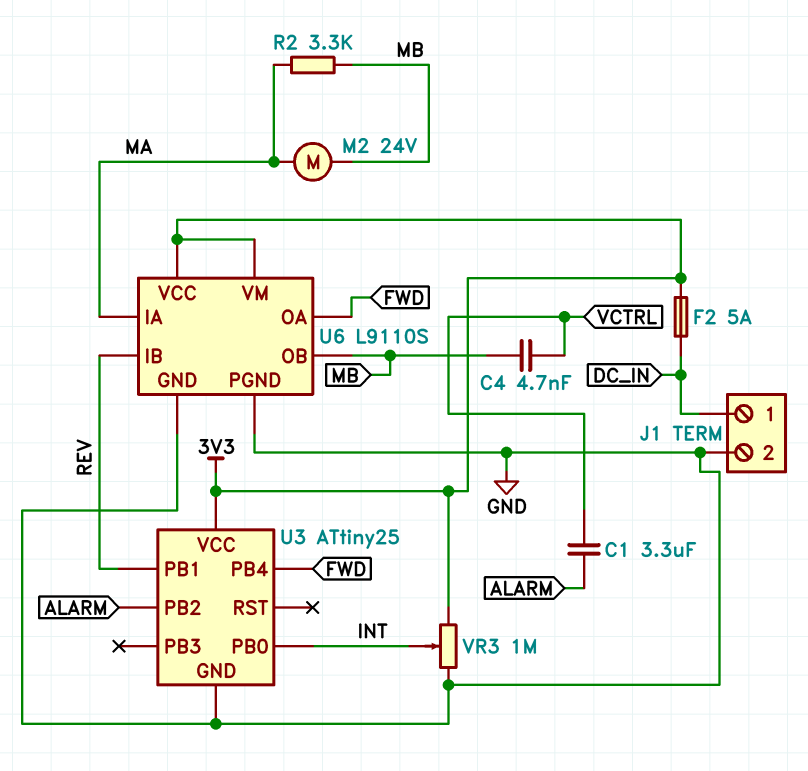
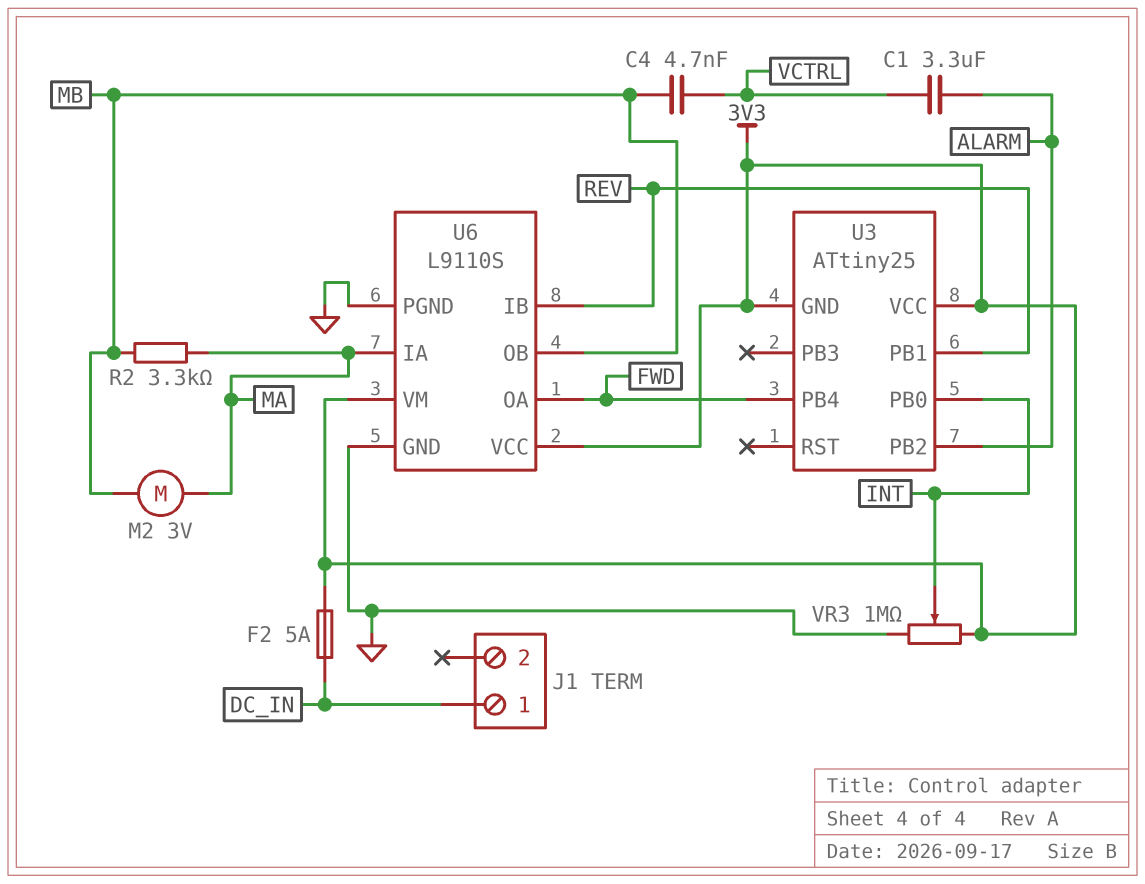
J1 pin 2: GND -> none
M2: motor 24V (MA, MB) -> motor 3V (MA, MB)
U3 pin GND: GND -> 3V3

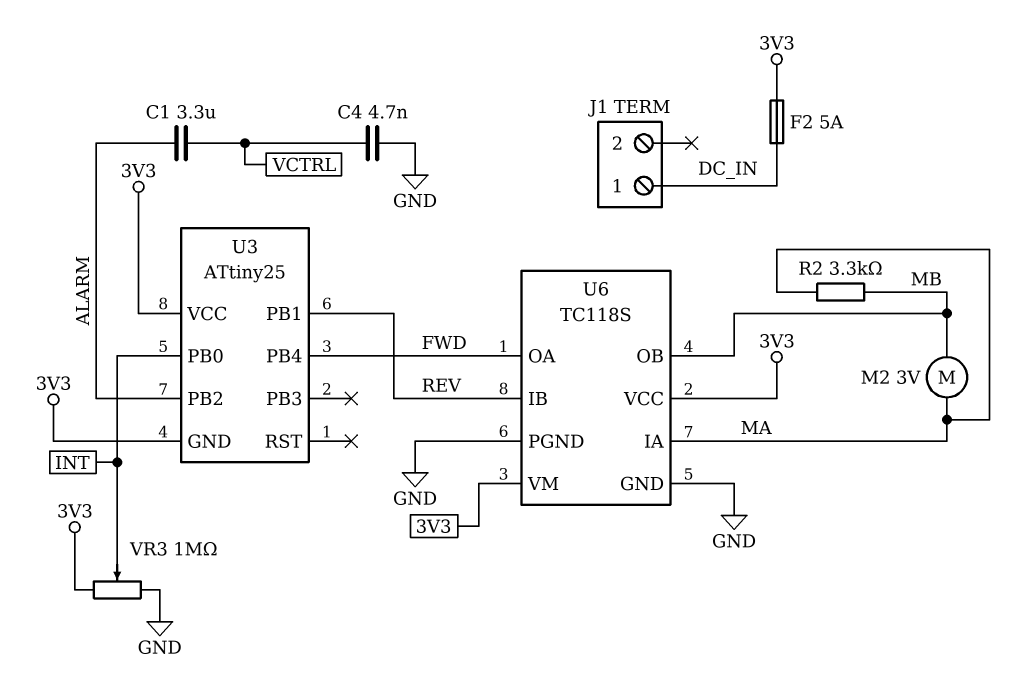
C4: 4.7nF (MB, VCTRL) -> 4.7nF (GND, VCTRL)
U6: L9110S -> TC118S

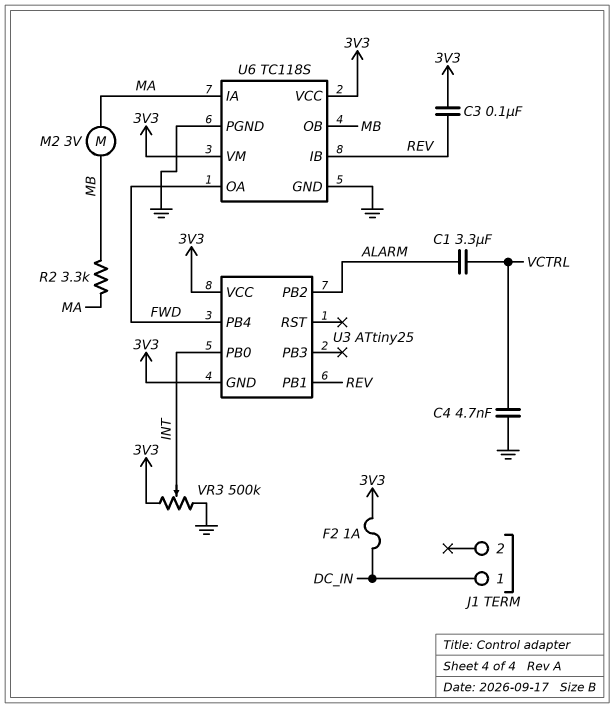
C3: none -> 100nF (3V3, REV)
F2: 5A (3V3, DC_IN) -> 1A (3V3, DC_IN)
VR3: 1M (3V3, GND, wiper INT) -> 500k (3V3, GND, wiper INT)

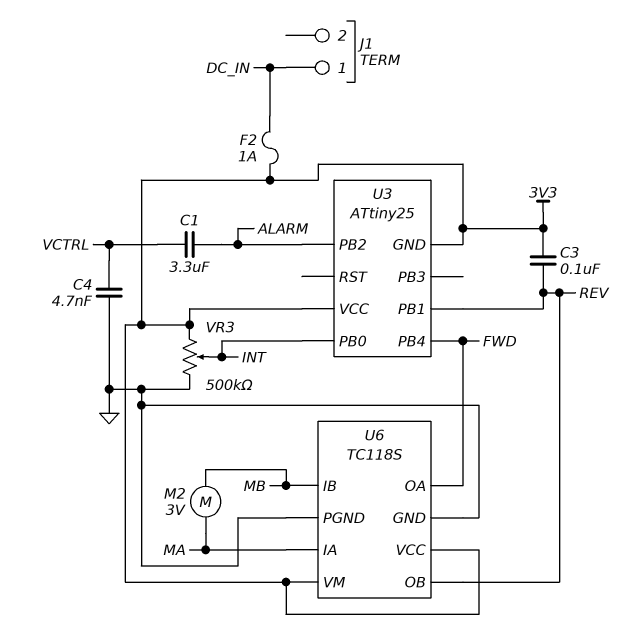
R2: 3.3k (MA, MB) -> none
U6 pin IB: REV -> MB
U6 pin OB: MB -> REV

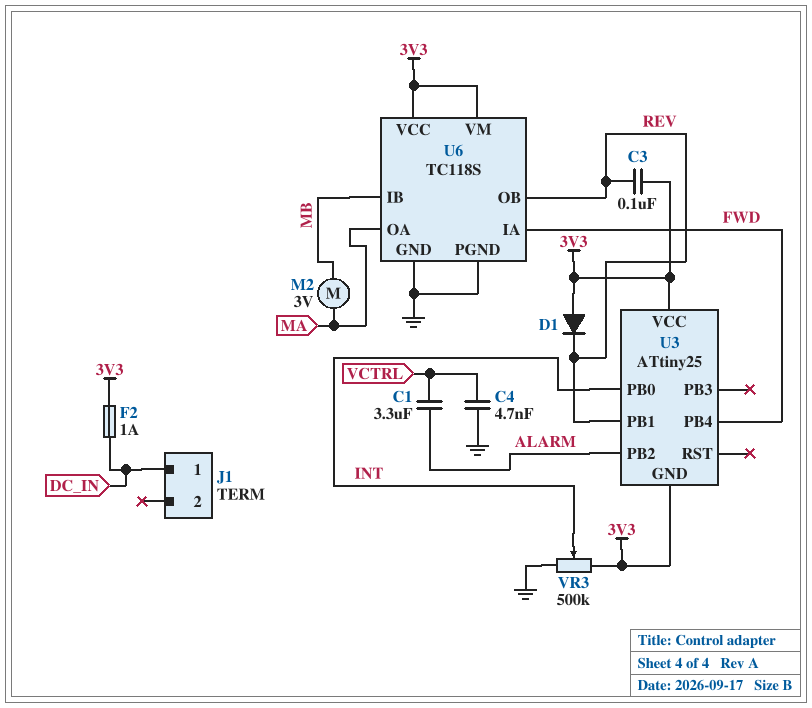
D1: none -> diode (A 3V3, K REV)
U6 pin IA: MA -> FWD
U6 pin OA: FWD -> MA

